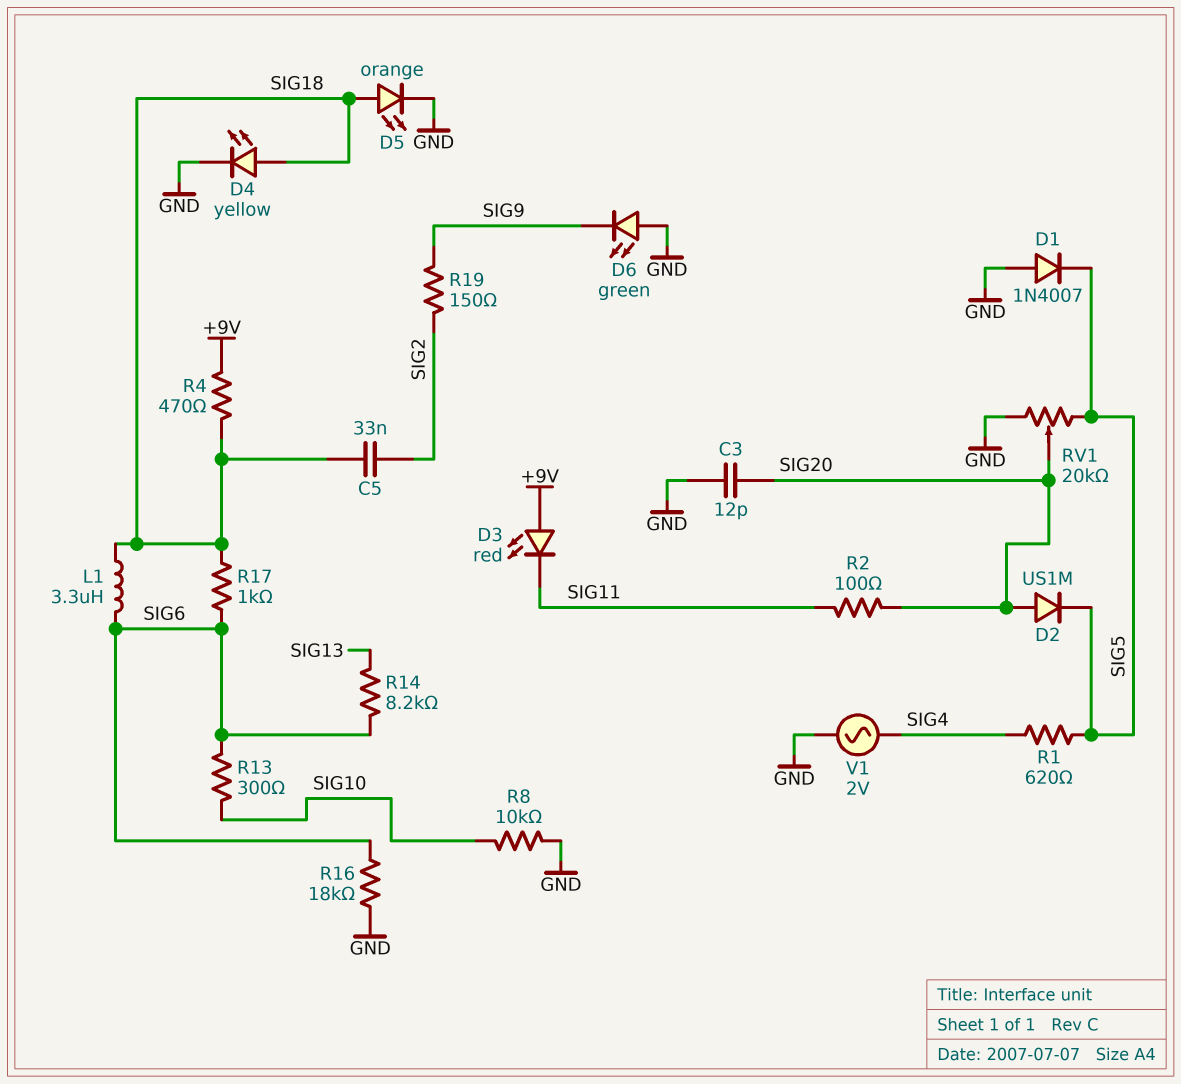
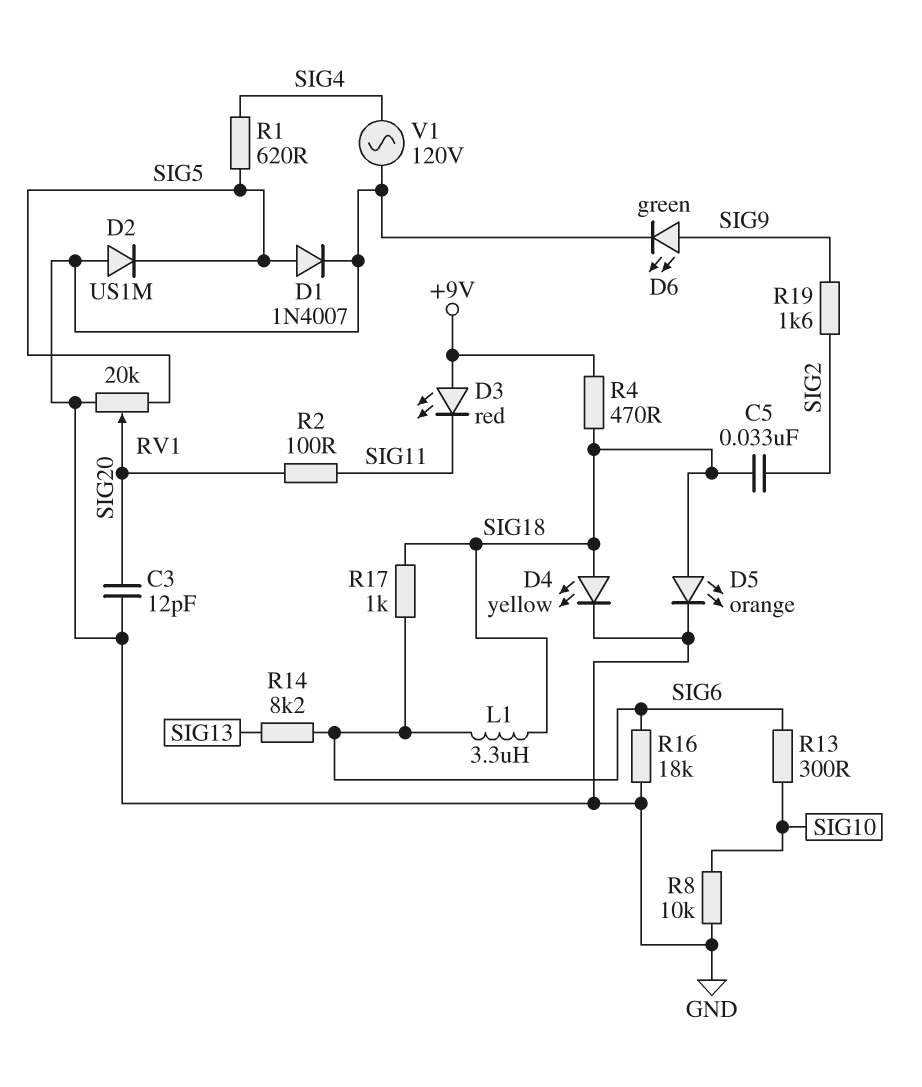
D1: diode 1N4007 (A GND, K SIG5) -> diode 1N4007 (A SIG5, K GND)
D2: diode US1M (A SIG20, K SIG5) -> diode US1M (A GND, K SIG5)
D6: LED green (A GND, K SIG9) -> LED green (A SIG9, K GND)
R19: 150 (SIG2, SIG9) -> 1.6k (SIG2, SIG9)
V1: AC 2V (GND, SIG4) -> AC 120V (GND, SIG4)

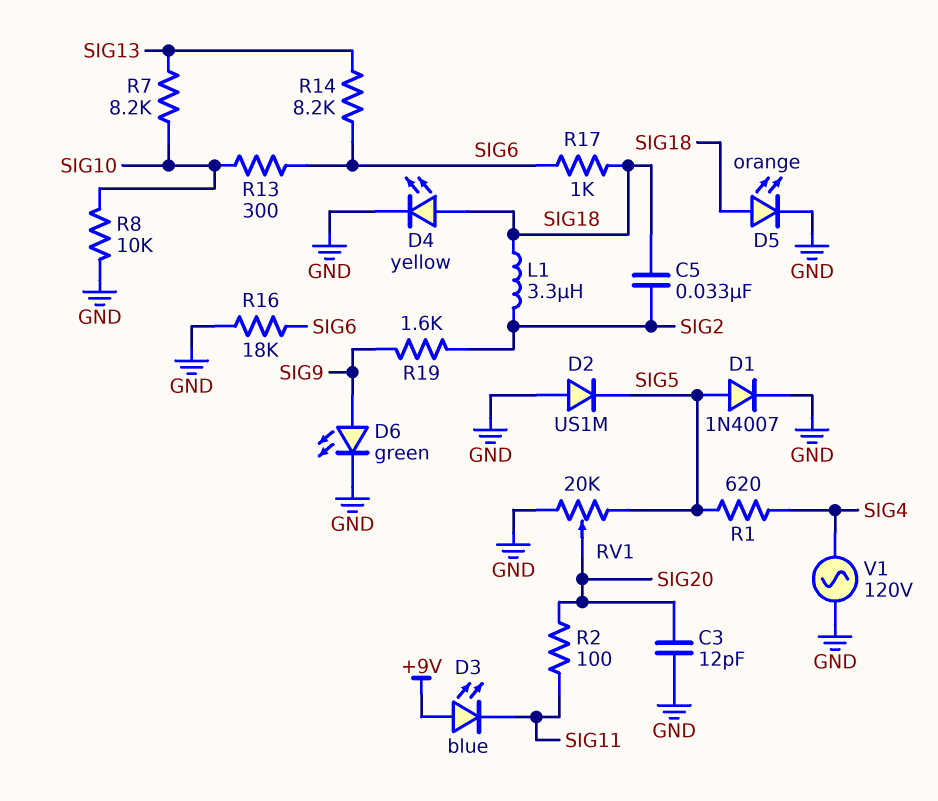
D3: LED red (A +9V, K SIG11) -> LED blue (A +9V, K SIG11)
L1: 3.3uH (SIG6, SIG18) -> 3.3uH (SIG2, SIG18)
R4: 470 (+9V, SIG18) -> none
R7: none -> 8.2k (SIG10, SIG13)

